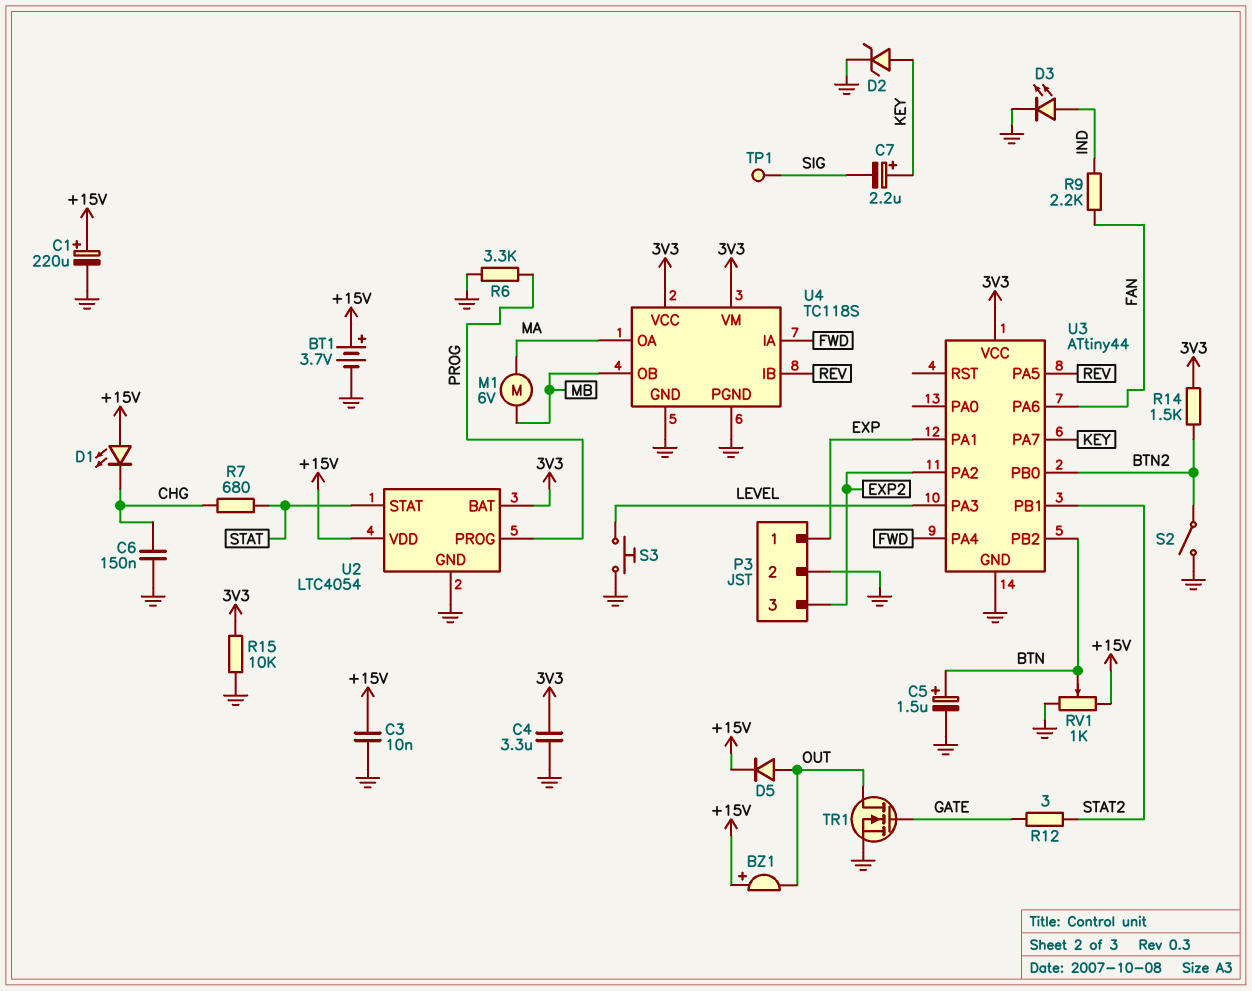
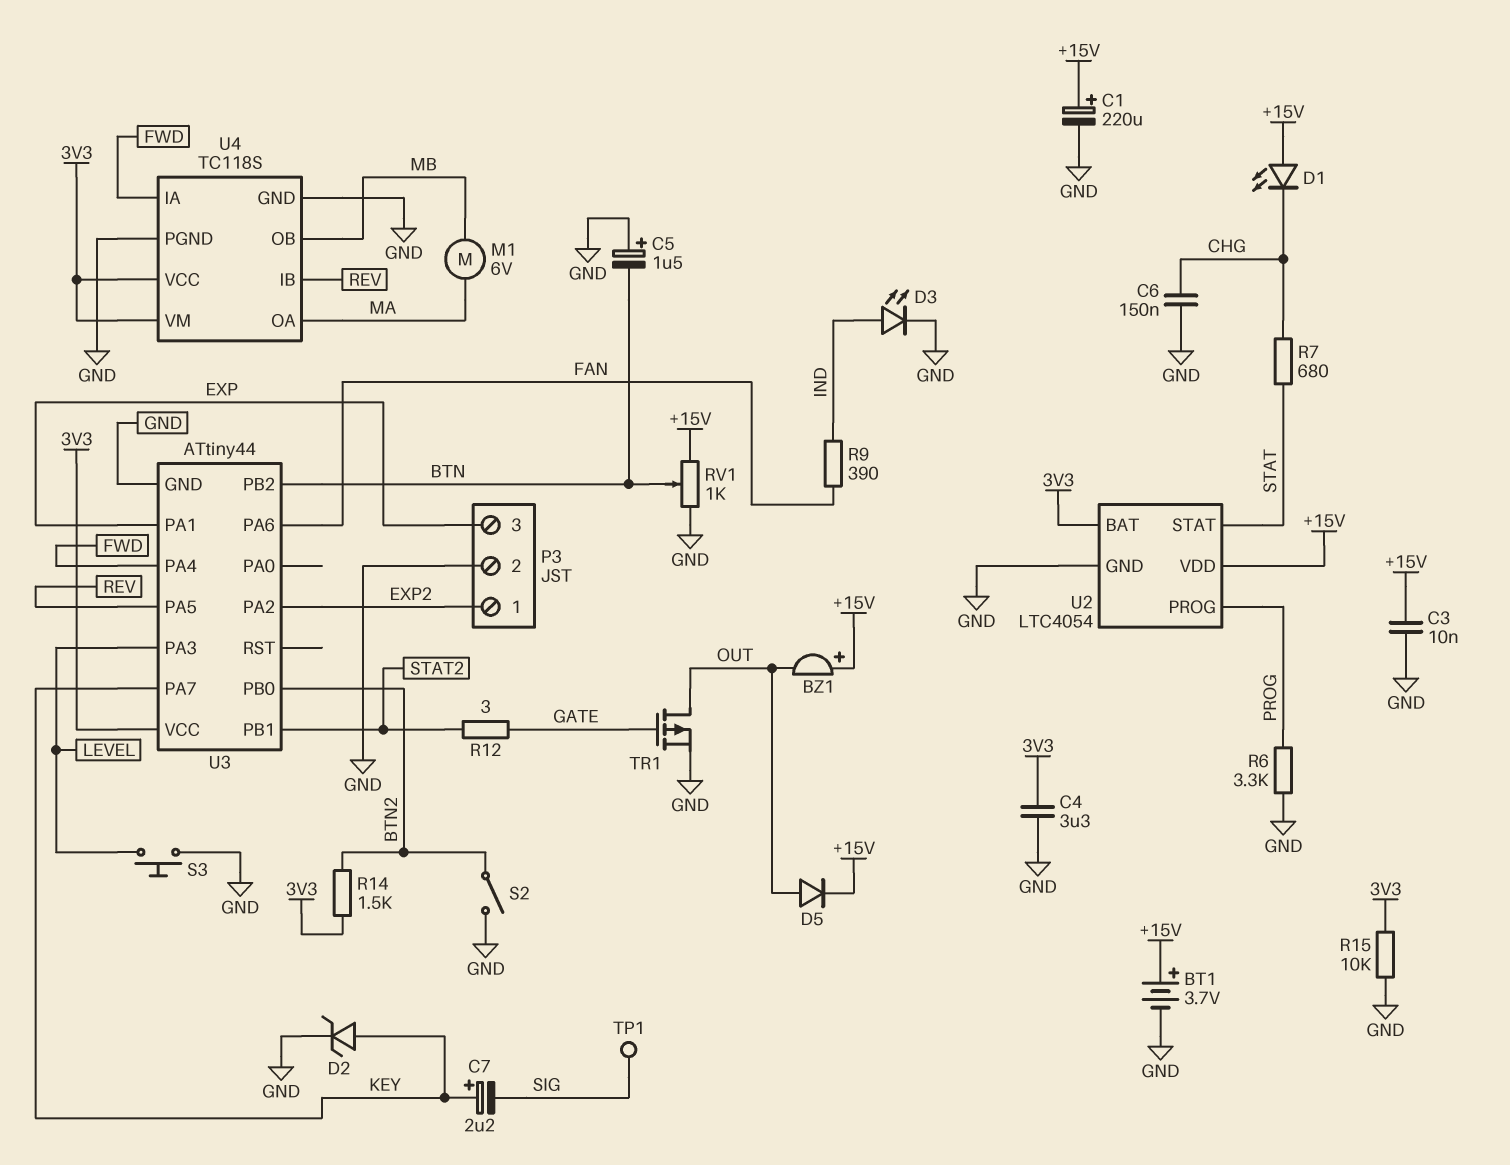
C5: 1.5uF (plus BTN, minus GND) -> 1.5uF (plus GND, minus BTN)
P3 pin 1: EXP -> EXP2
P3 pin 3: EXP2 -> EXP
R9: 2.2k (FAN, IND) -> 390 (FAN, IND)
TR1: NMOS (G GATE, D OUT, S GND) -> PMOS (G GATE, D OUT, S GND)

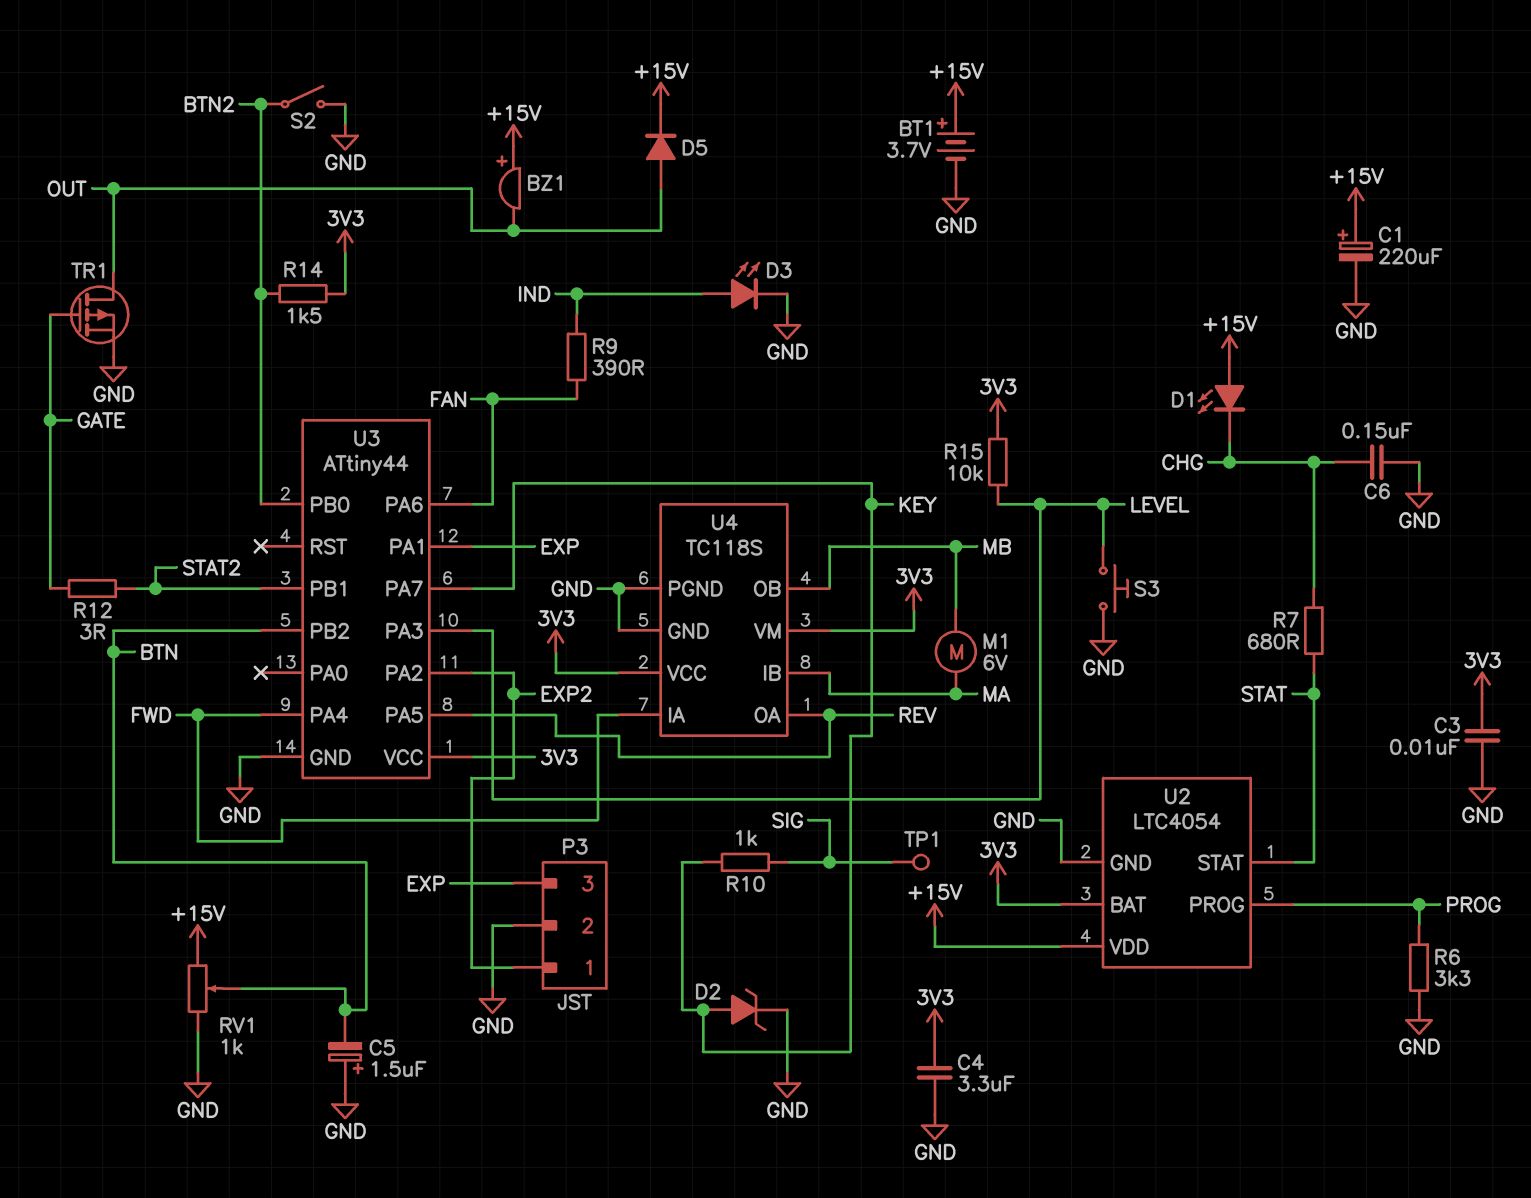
C3: 10nF (+15V, GND) -> 10nF (3V3, GND)
C7: 2.2uF (plus KEY, minus SIG) -> none
R10: none -> 1k (KEY, SIG)
R15: 10k (3V3, GND) -> 10k (3V3, LEVEL)
U4 pin IB: REV -> MA
U4 pin OA: MA -> REV

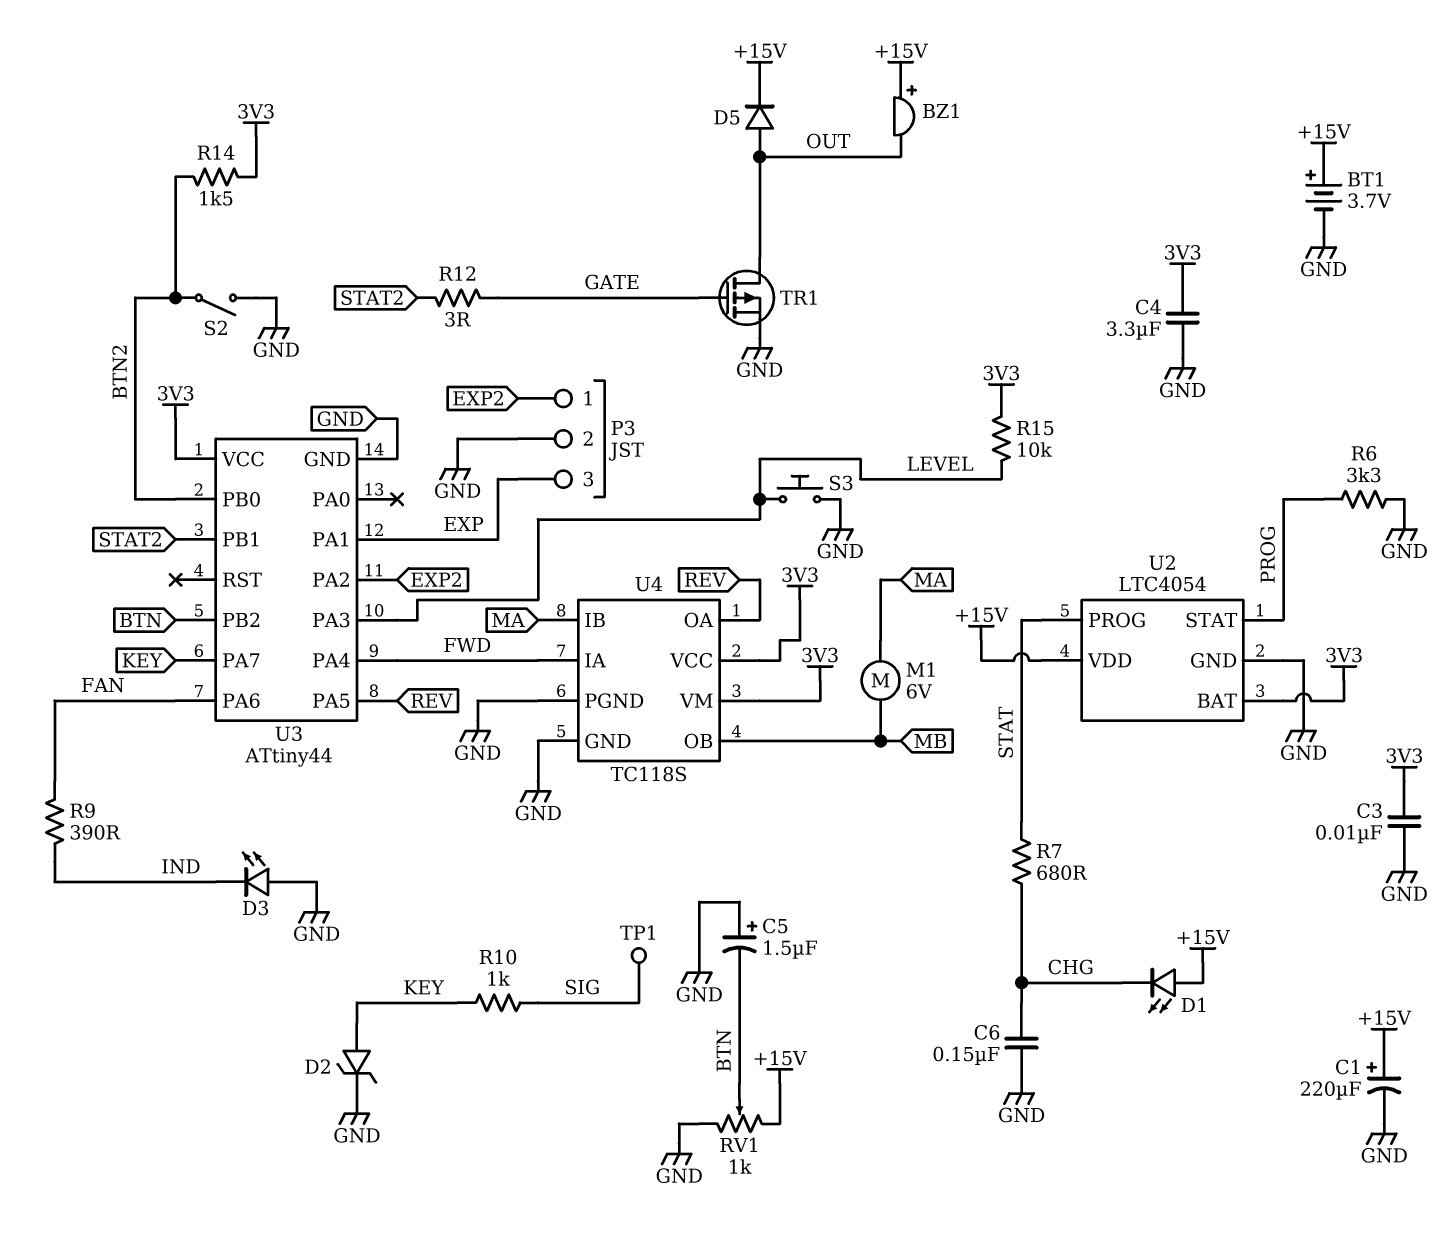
D3: LED (A IND, K GND) -> LED (A GND, K IND)
U2 pin PROG: PROG -> STAT
U2 pin STAT: STAT -> PROG

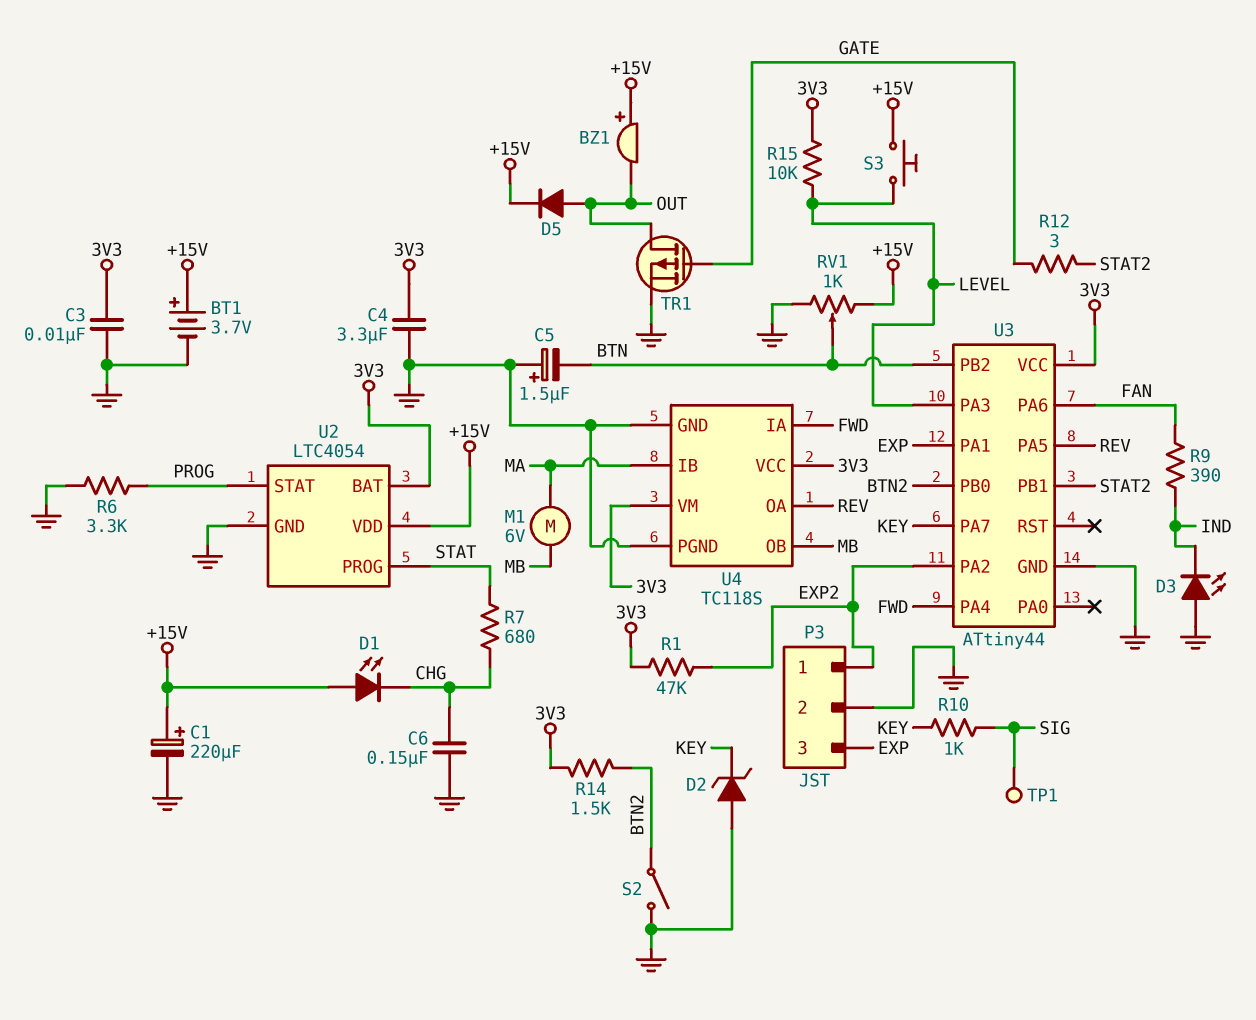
D2: zener (A KEY, K GND) -> zener (A GND, K KEY)
R1: none -> 47k (3V3, EXP2)
S3: button (GND, LEVEL) -> button (+15V, LEVEL)

